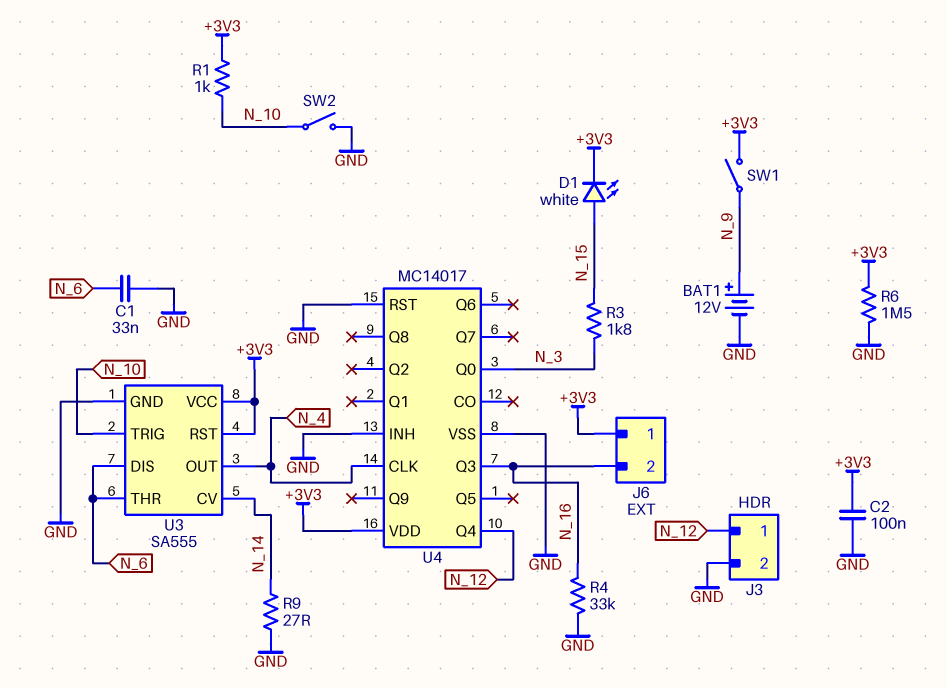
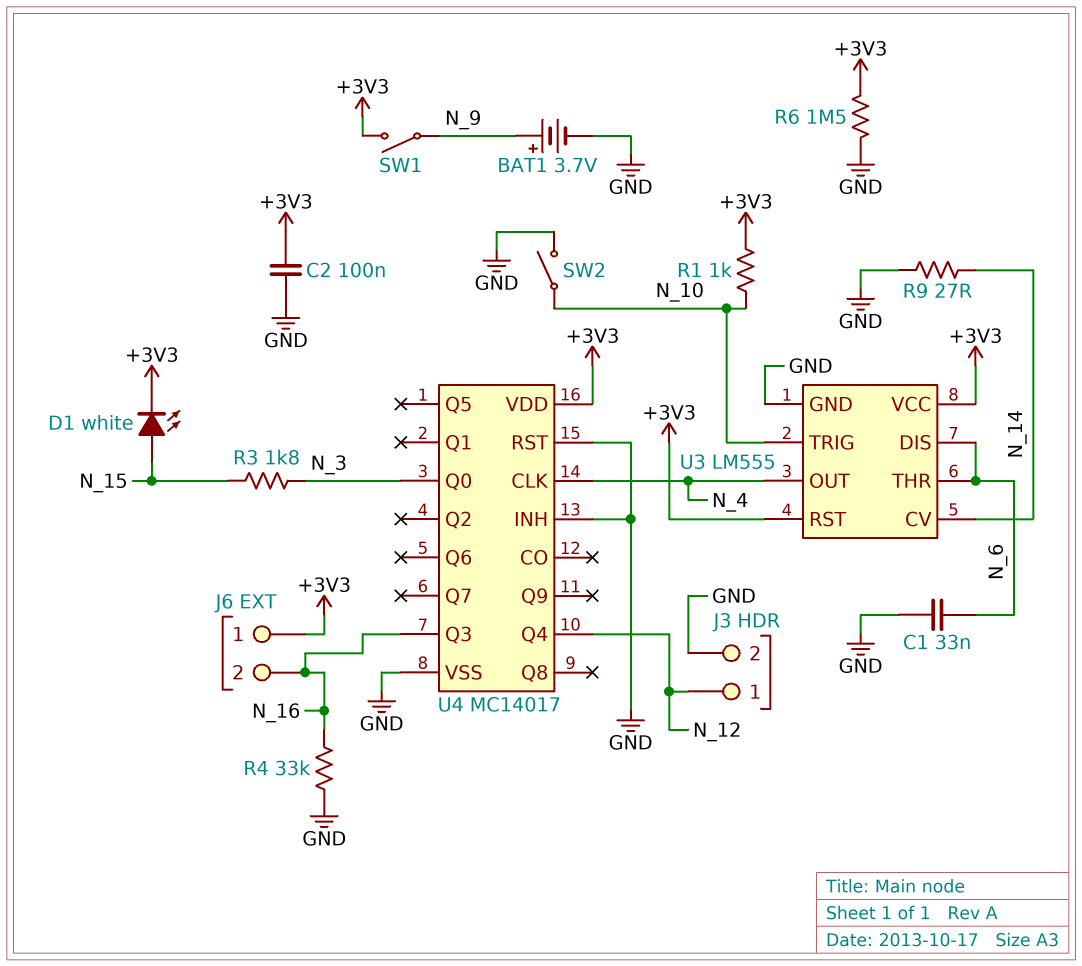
BAT1: 12V (plus N_9, minus GND) -> 3.7V (plus N_9, minus GND)
U3: SA555 -> LM555

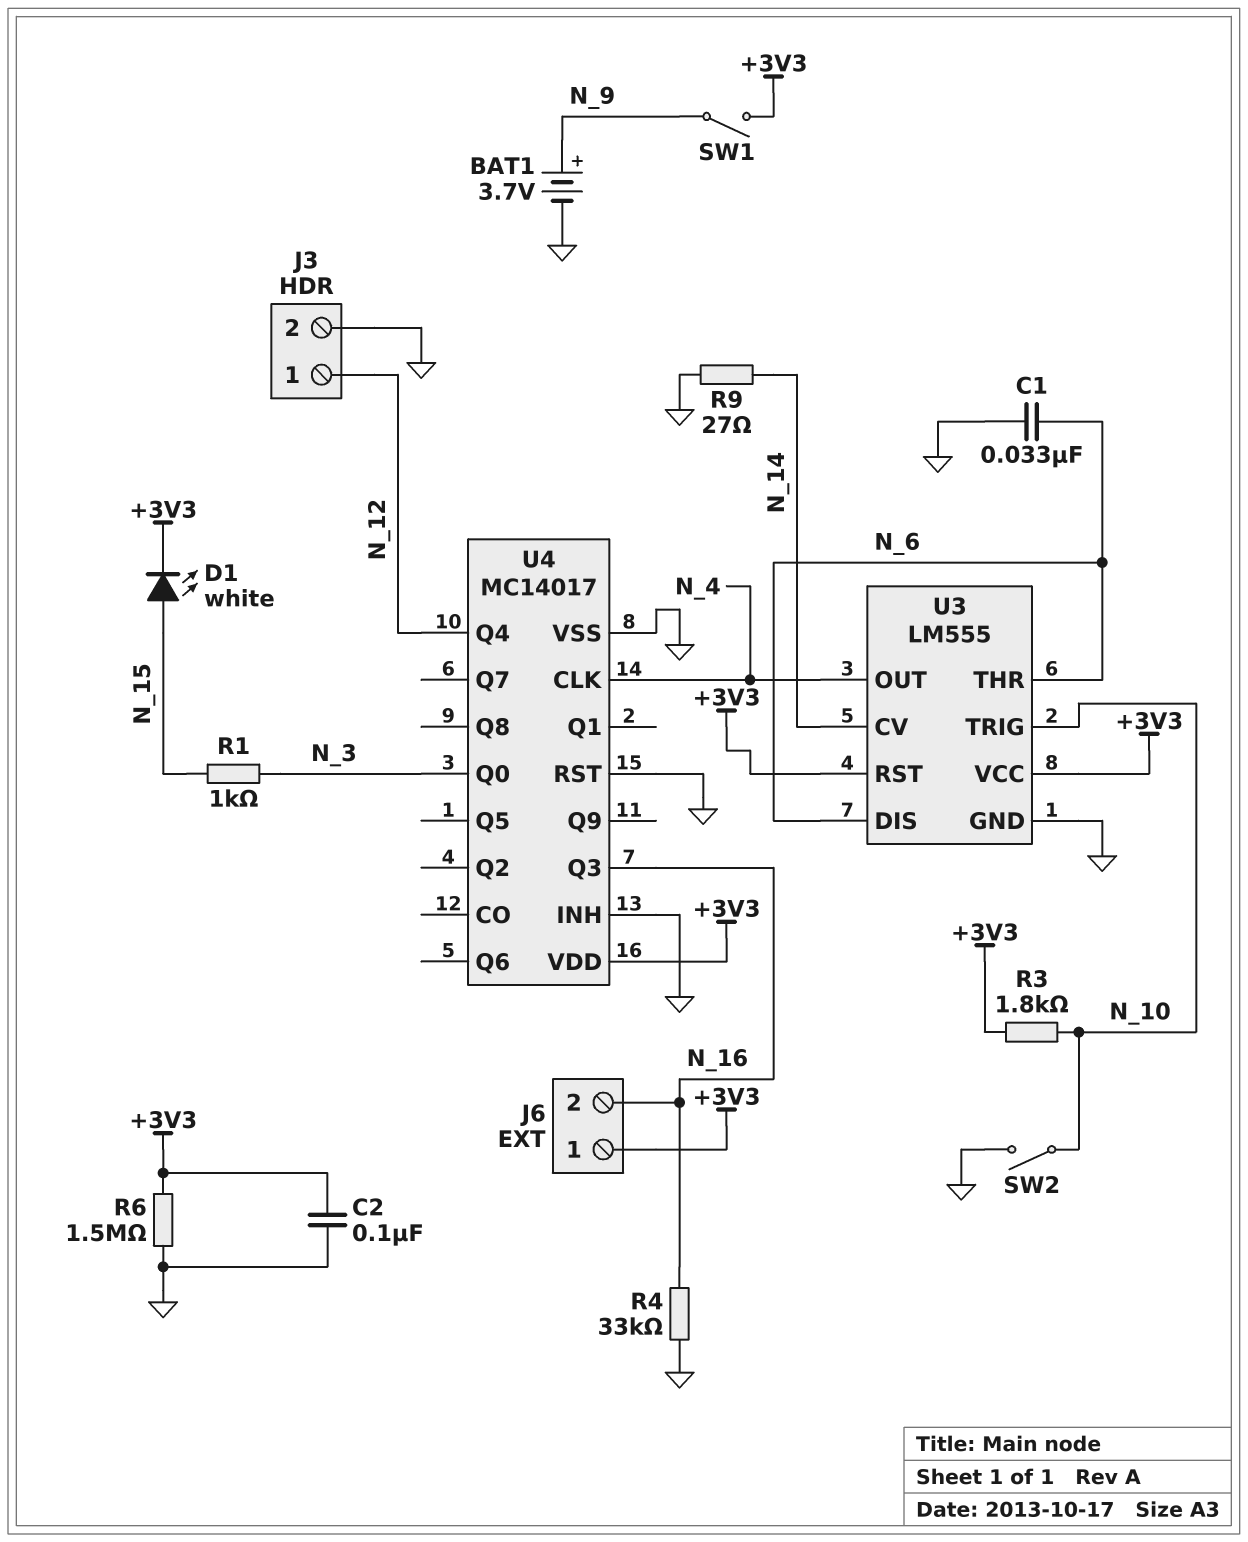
R1: 1k (+3V3, N_10) -> 1k (N_3, N_15)
R3: 1.8k (N_3, N_15) -> 1.8k (+3V3, N_10)

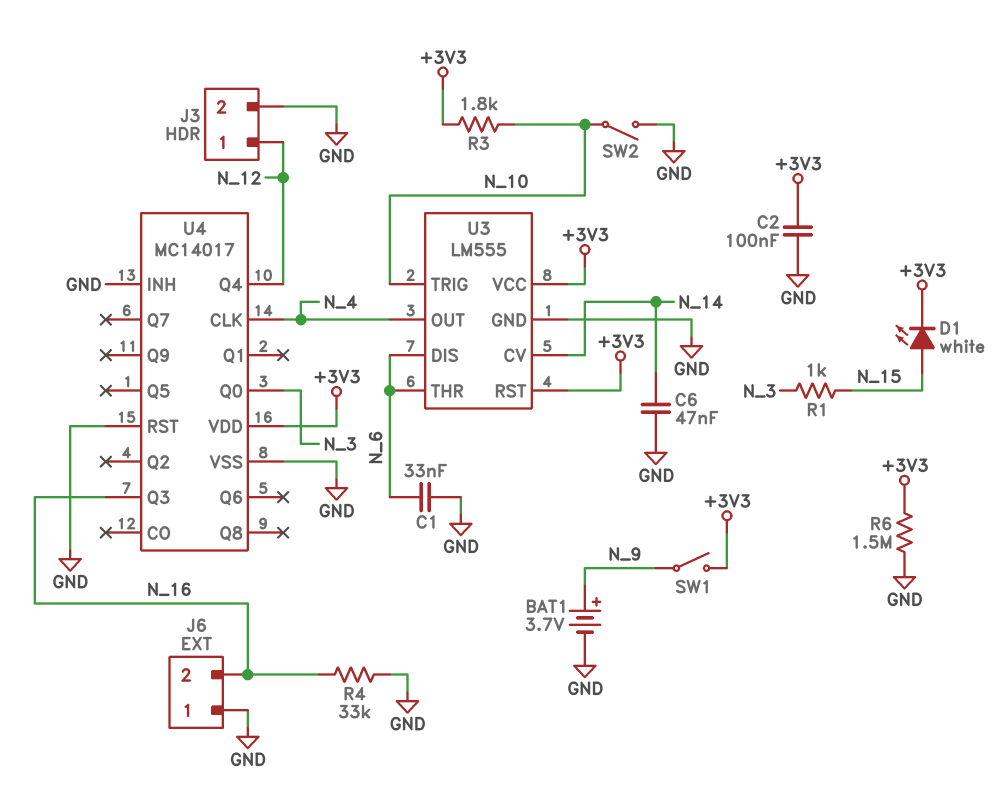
C6: none -> 47nF (GND, N_14)
J6 pin 1: +3V3 -> GND
R9: 27 (GND, N_14) -> none

